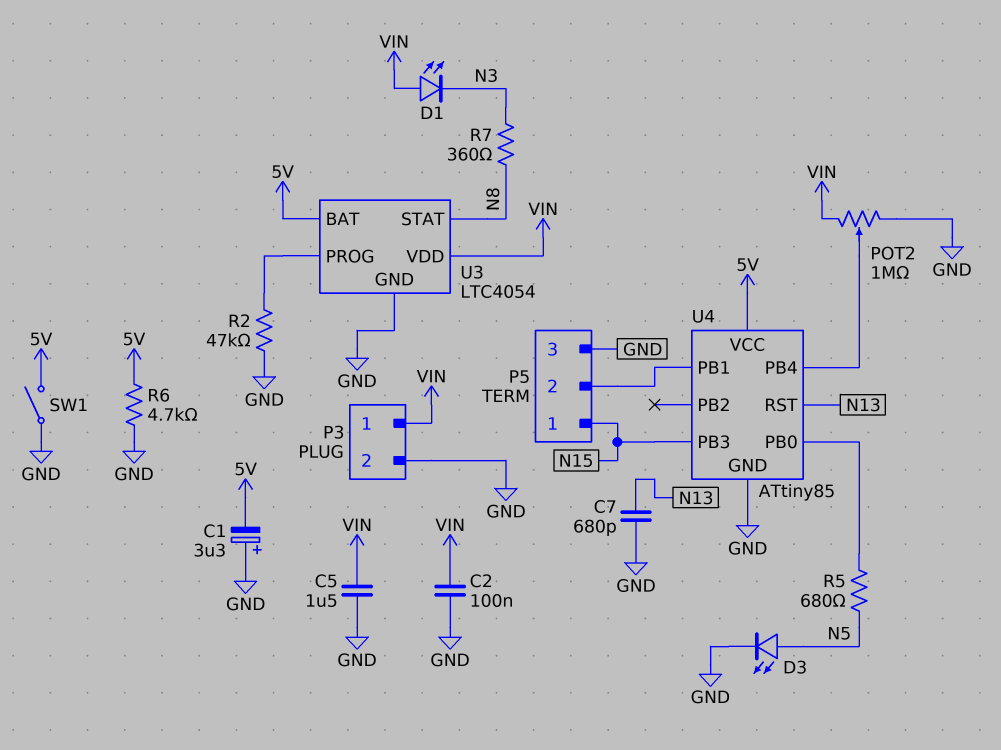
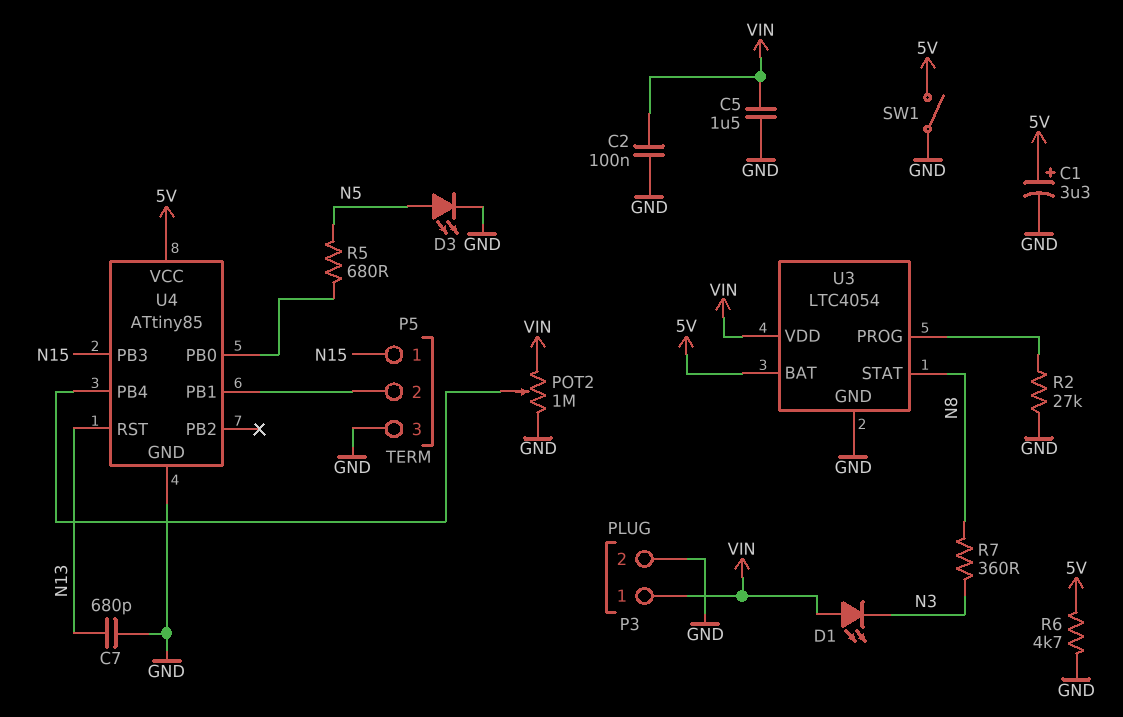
C1: 3.3uF (plus GND, minus 5V) -> 3.3uF (plus 5V, minus GND)
R2: 47k (GND, U3/PROG) -> 27k (GND, U3/PROG)

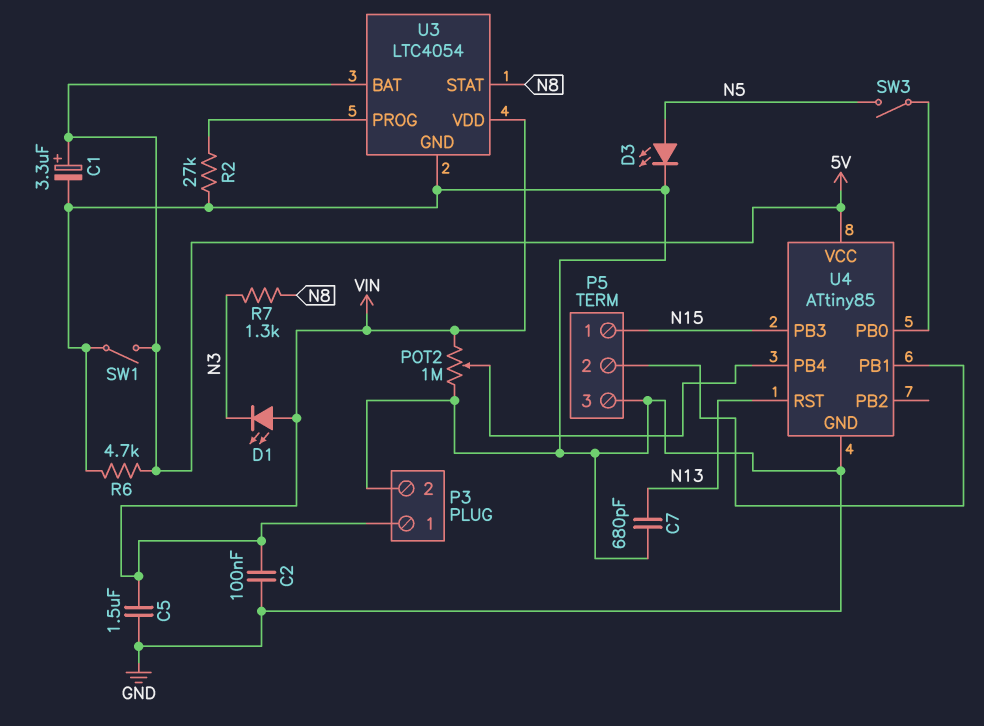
R5: 680 (N5, U4/PB0) -> none
R7: 360 (N3, N8) -> 1.3k (N3, N8)
SW3: none -> switch (N5, U4/PB0)

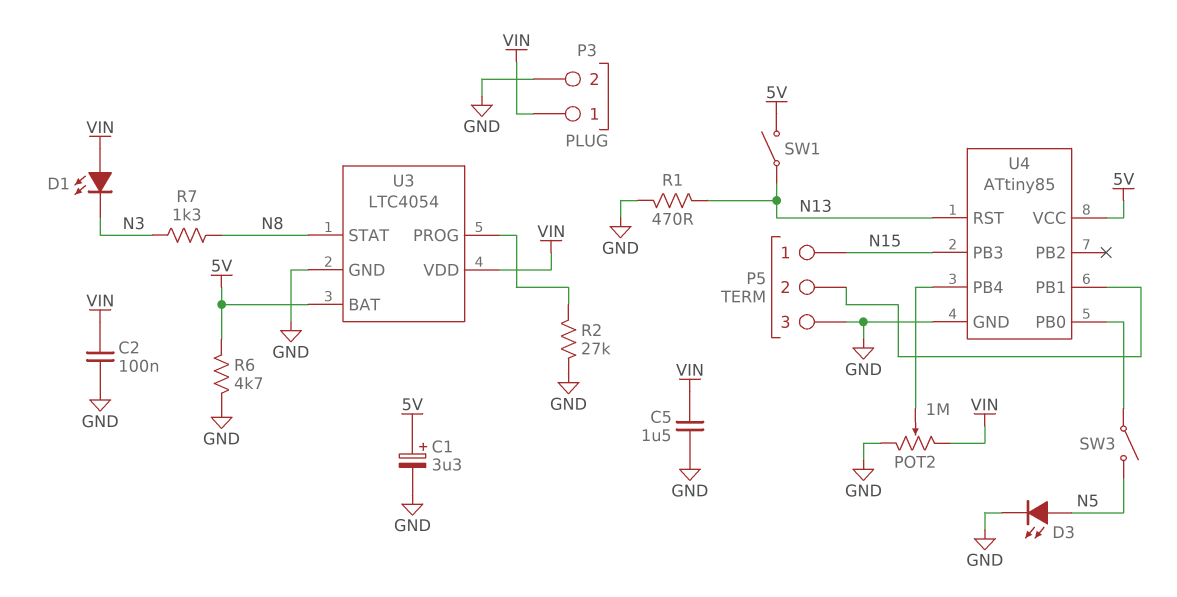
C7: 680pF (GND, N13) -> none
R1: none -> 470 (GND, N13)
SW1: switch (5V, GND) -> switch (5V, N13)

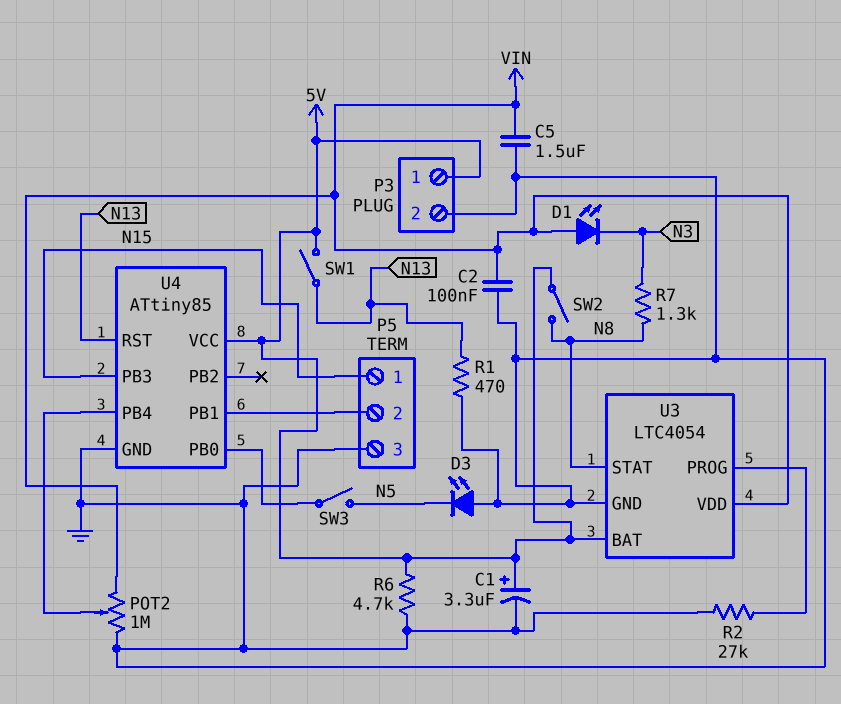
D3: LED (A N5, K GND) -> LED (A GND, K N5)
P3 pin 1: VIN -> 5V
SW2: none -> switch (5V, N8)

